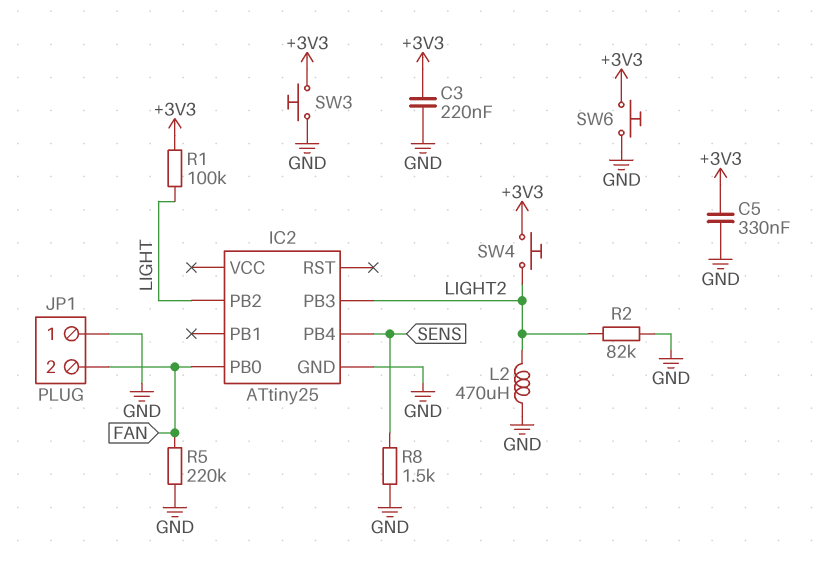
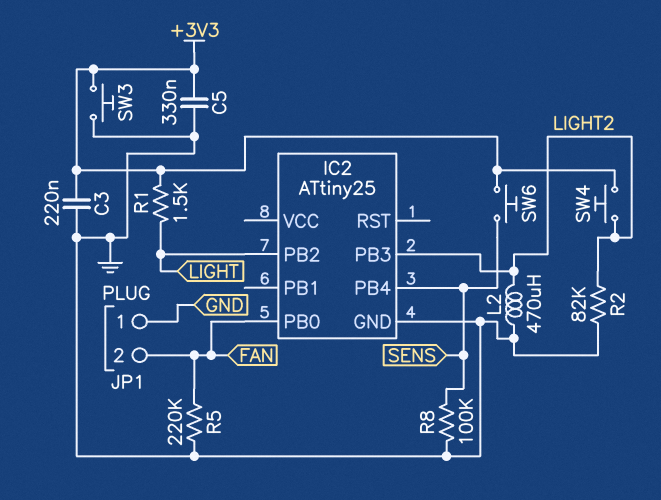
R1: 100k (+3V3, LIGHT) -> 1.5k (+3V3, LIGHT)
R8: 1.5k (GND, SENS) -> 100k (GND, SENS)
SW6: button (+3V3, GND) -> button (+3V3, SENS)

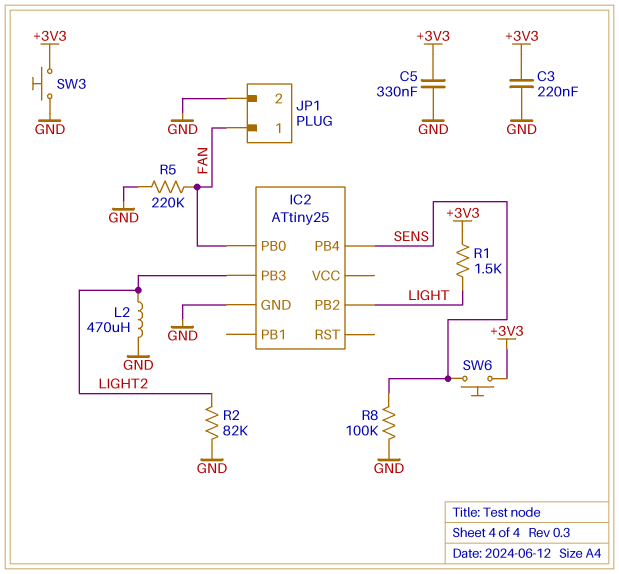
JP1 pin 1: GND -> FAN
JP1 pin 2: FAN -> GND
SW4: button (+3V3, LIGHT2) -> none

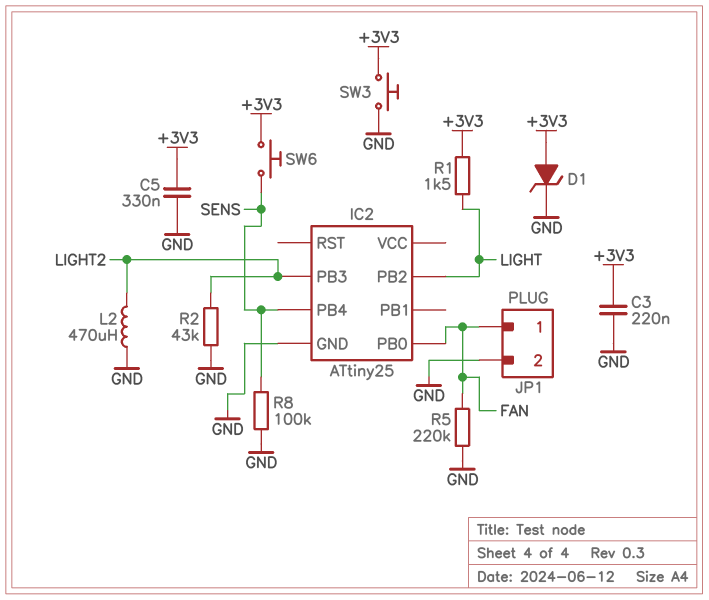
D1: none -> zener (A +3V3, K GND)
R2: 82k (GND, LIGHT2) -> 43k (GND, LIGHT2)

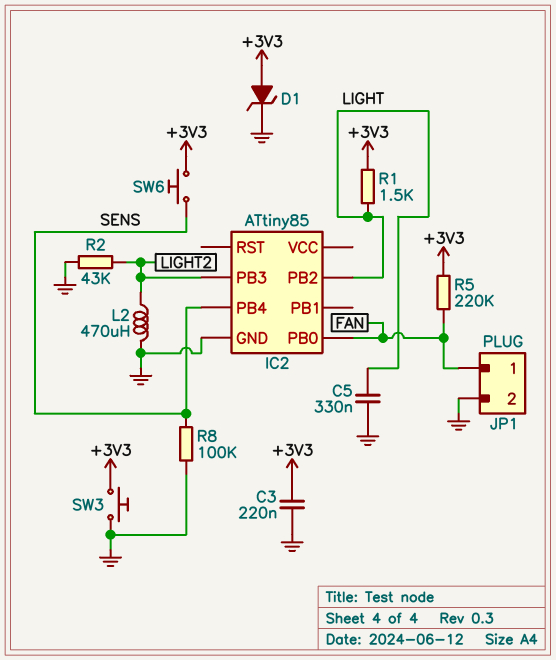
C5: 330nF (+3V3, GND) -> 330nF (GND, LIGHT)
IC2: ATtiny25 -> ATtiny85
R5: 220k (FAN, GND) -> 220k (+3V3, FAN)

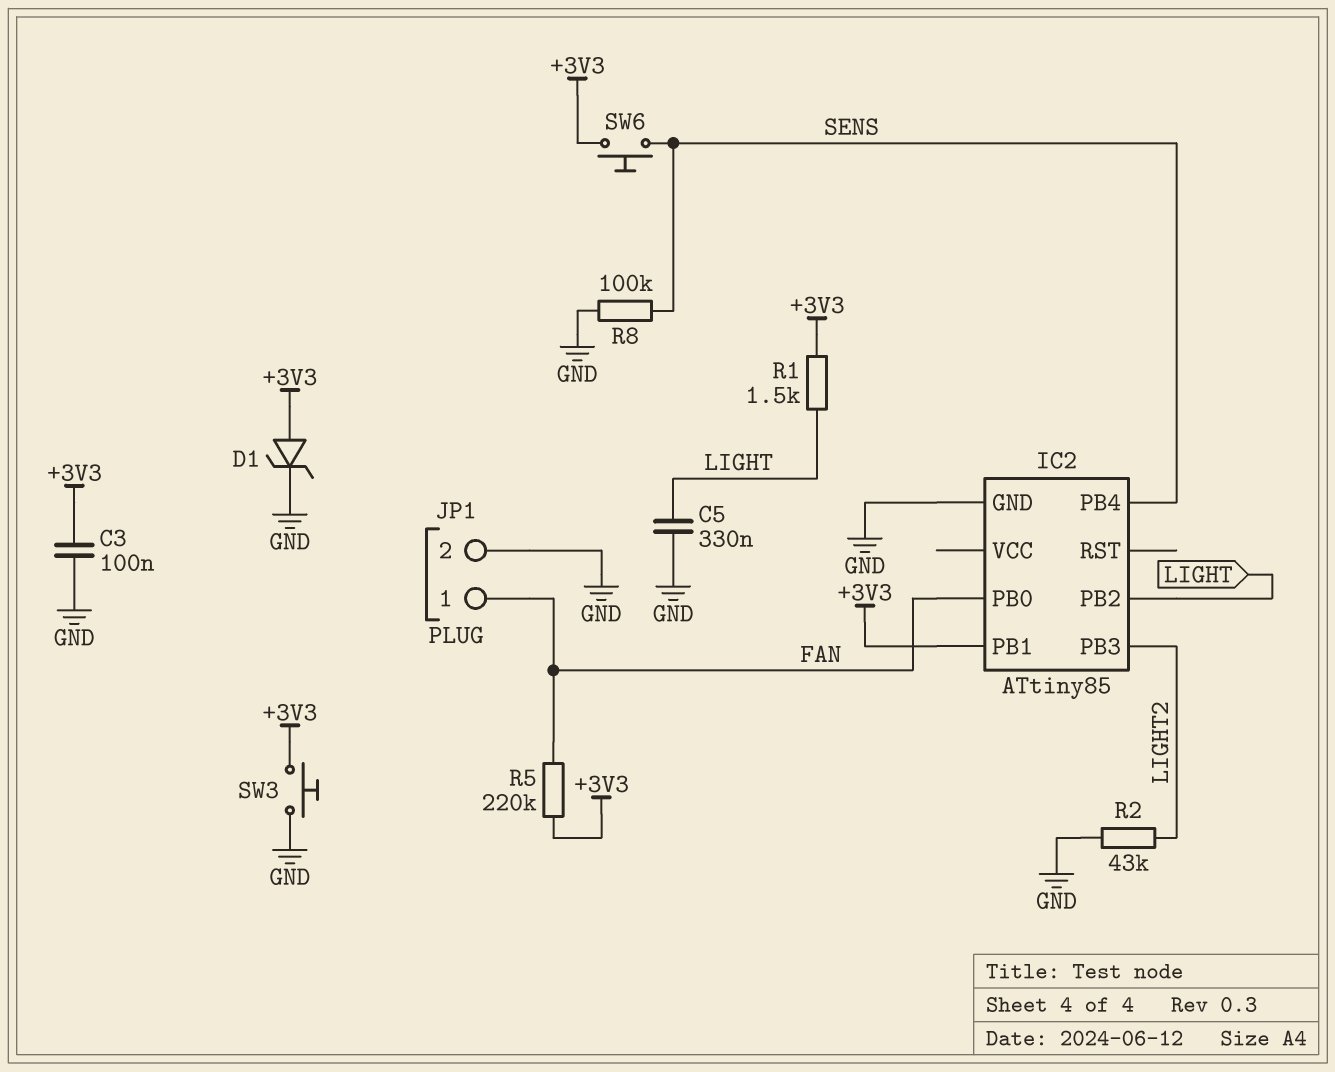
C3: 220nF (+3V3, GND) -> 100nF (+3V3, GND)
IC2 pin PB1: none -> +3V3
L2: 470uH (GND, LIGHT2) -> none

